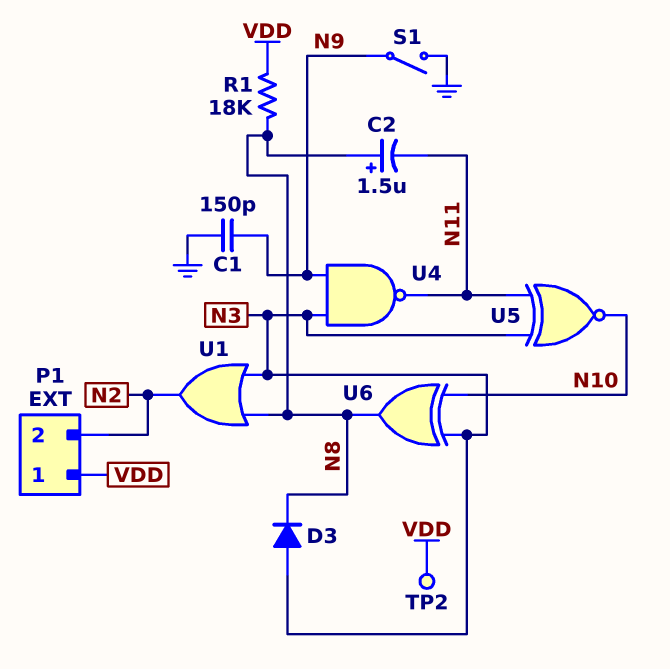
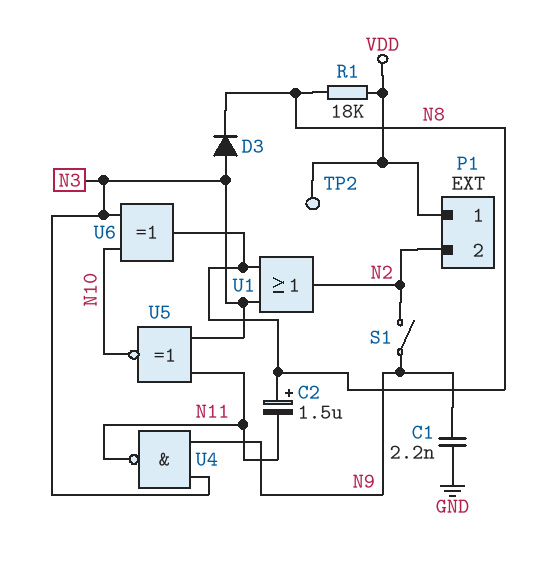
C1: 150pF (GND, N9) -> 2.2nF (GND, N9)
S1: switch (GND, N9) -> switch (N2, N9)

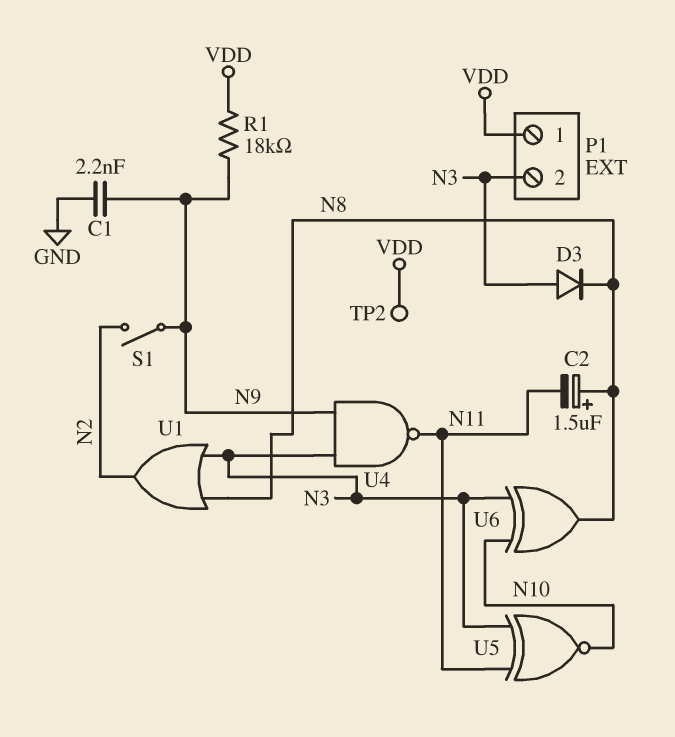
P1 pin 2: N2 -> N3
R1: 18k (N8, VDD) -> 18k (N9, VDD)

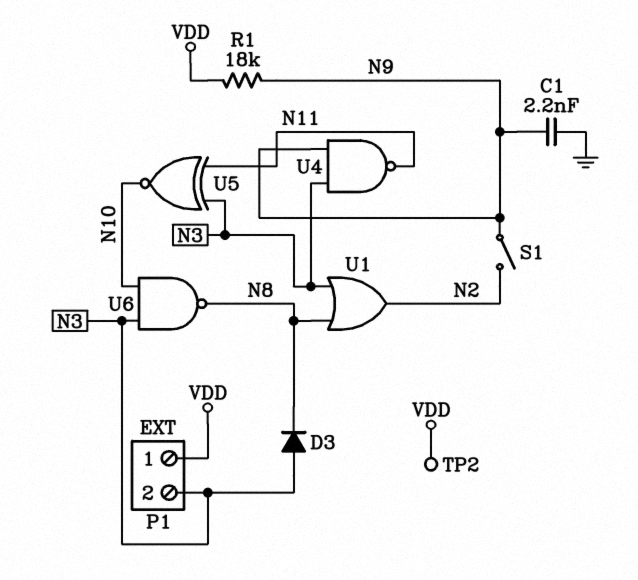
C2: 1.5uF (plus N8, minus N11) -> none
U6: XOR (in N3, in N10, out N8) -> NAND (in N3, in N10, out N8)

